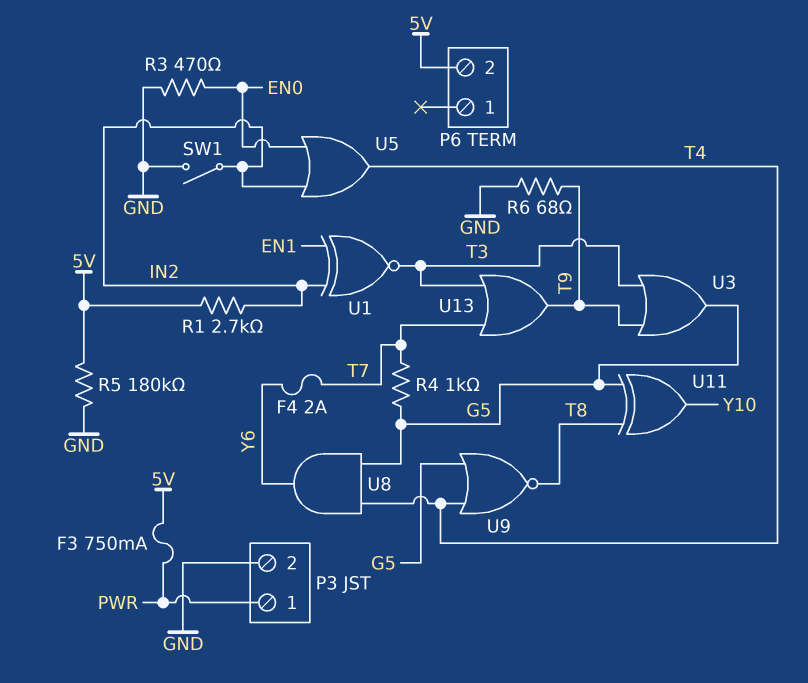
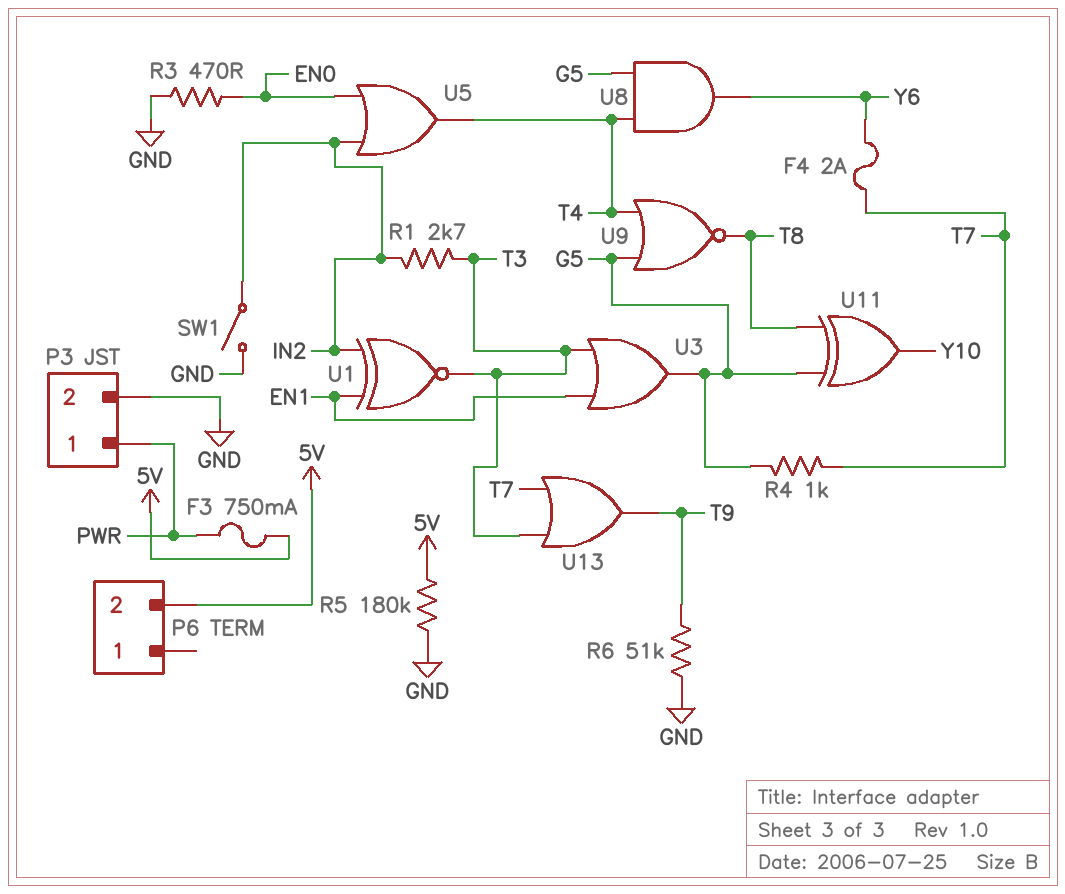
R1: 2.7k (5V, IN2) -> 2.7k (IN2, T3)
R6: 68 (GND, T9) -> 51k (GND, T9)
U3: OR (in T3, in T9, out G5) -> OR (in EN1, in T3, out G5)

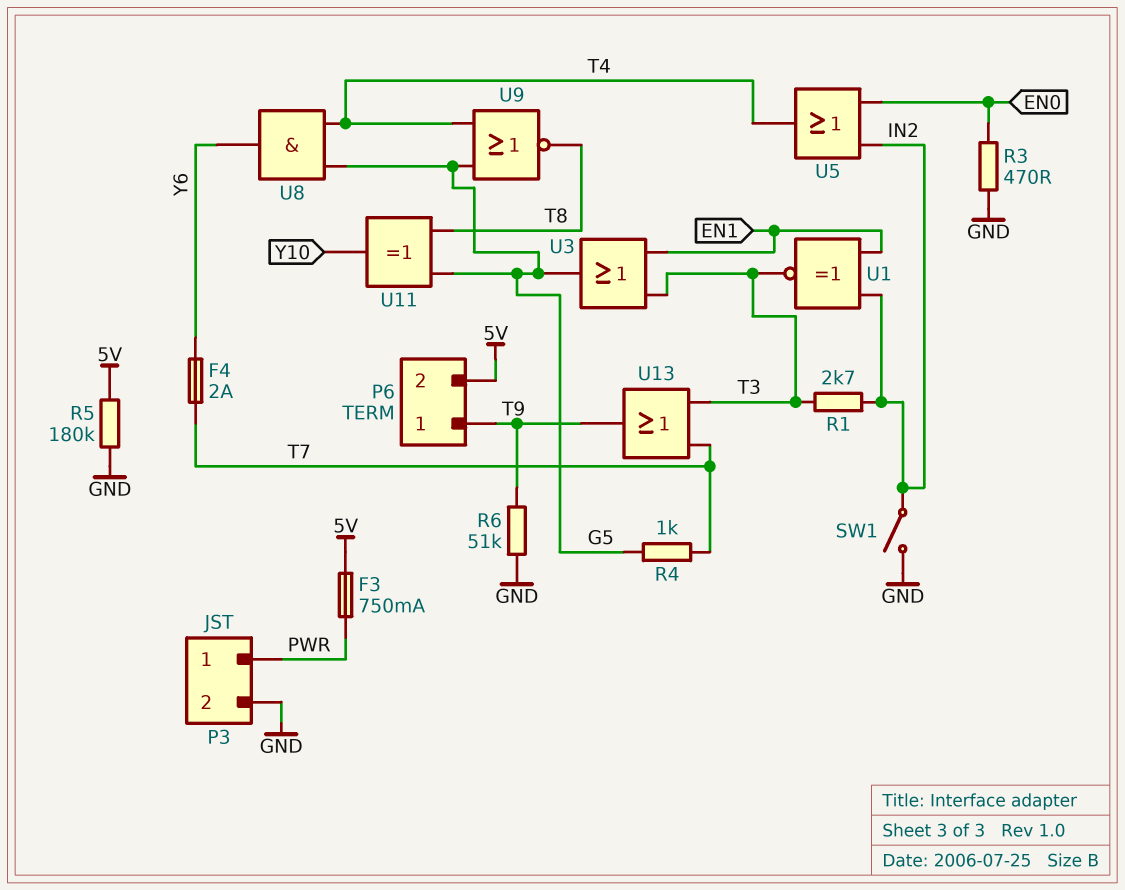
P6 pin 1: none -> T9

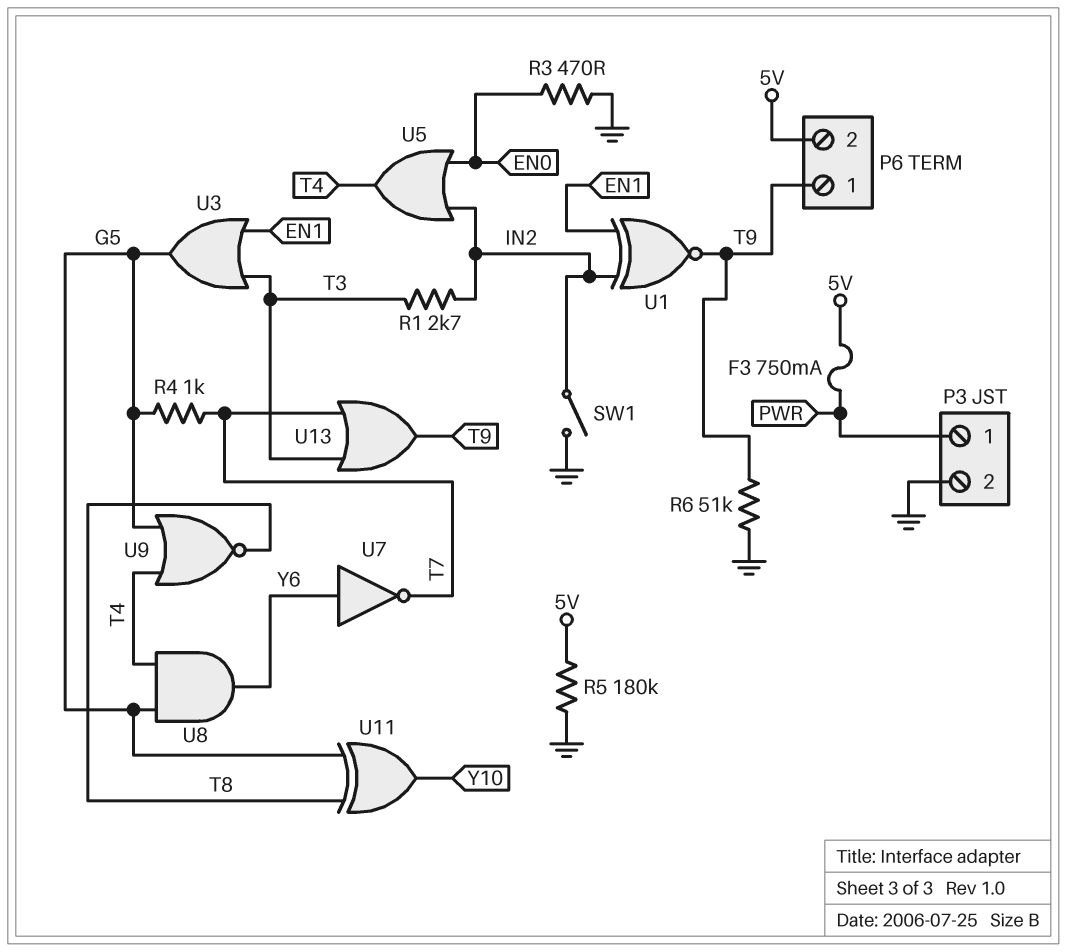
F4: 2A (T7, Y6) -> none
U1: XNOR (in EN1, in IN2, out T3) -> XNOR (in EN1, in IN2, out T9)
U7: none -> NOT (in Y6, out T7)

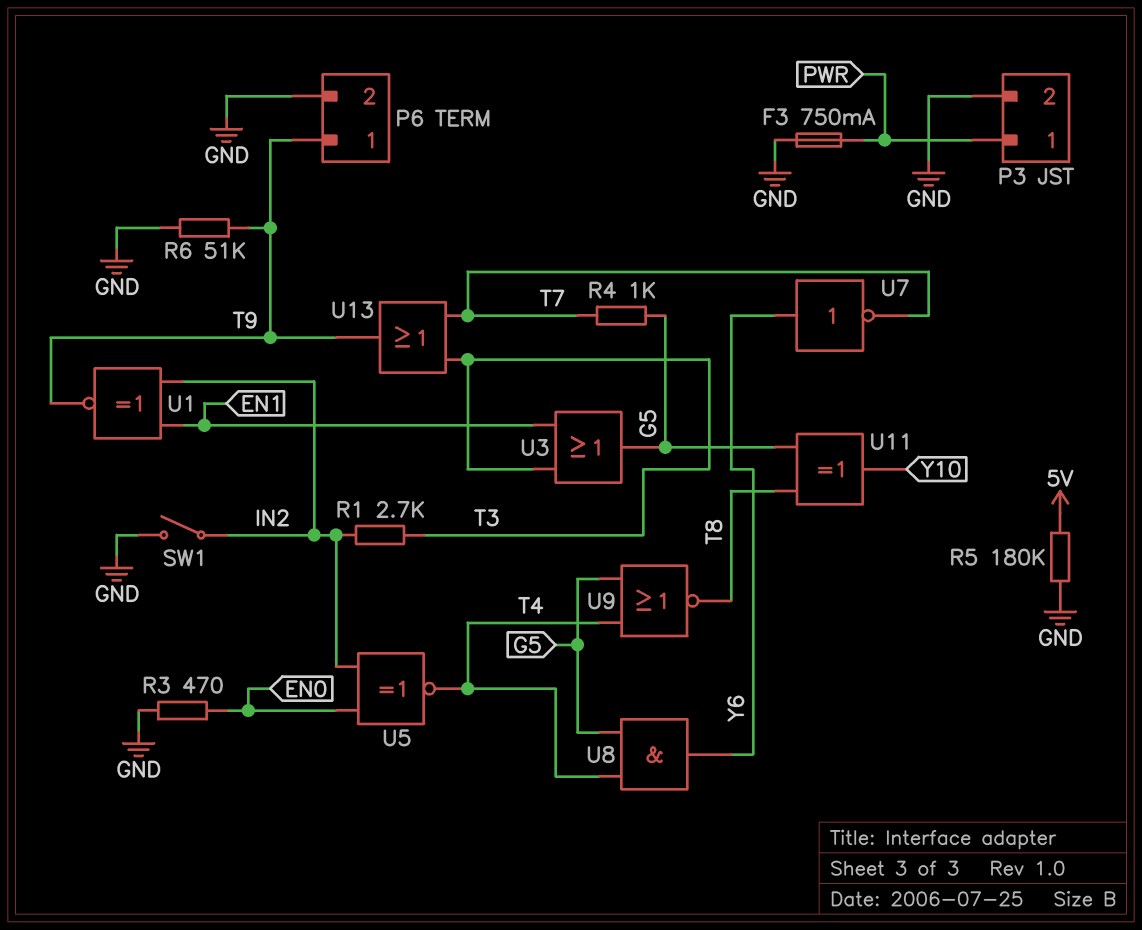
F3: 750mA (5V, PWR) -> 750mA (GND, PWR)
P6 pin 2: 5V -> GND
U5: OR (in EN0, in IN2, out T4) -> XNOR (in EN0, in IN2, out T4)

